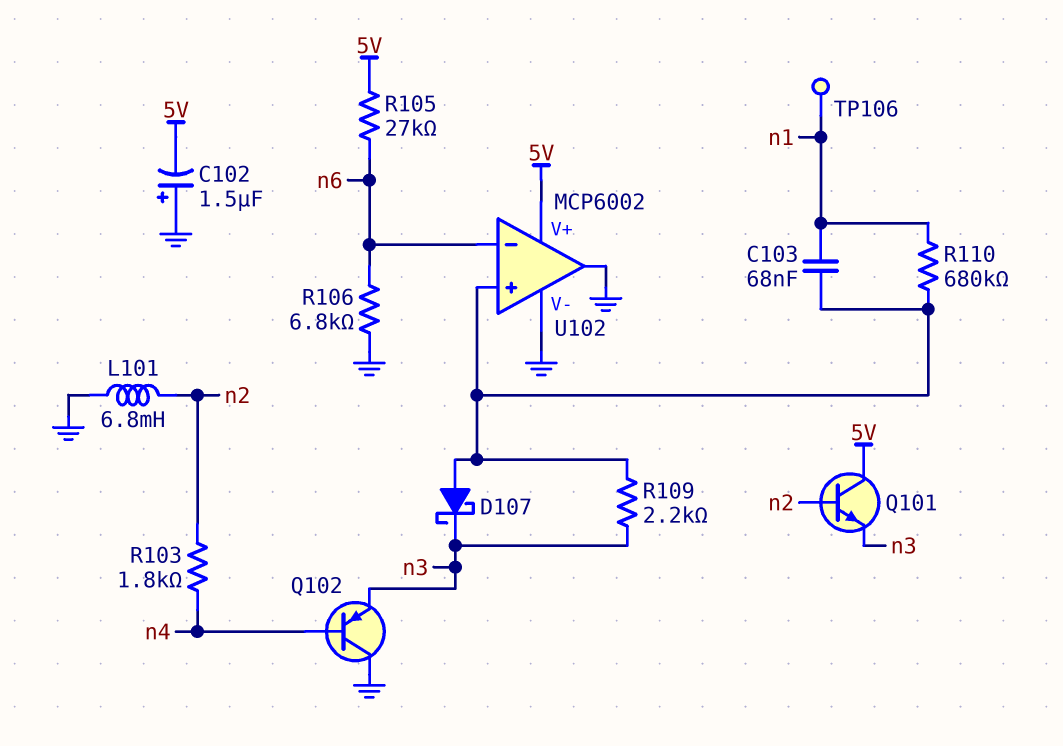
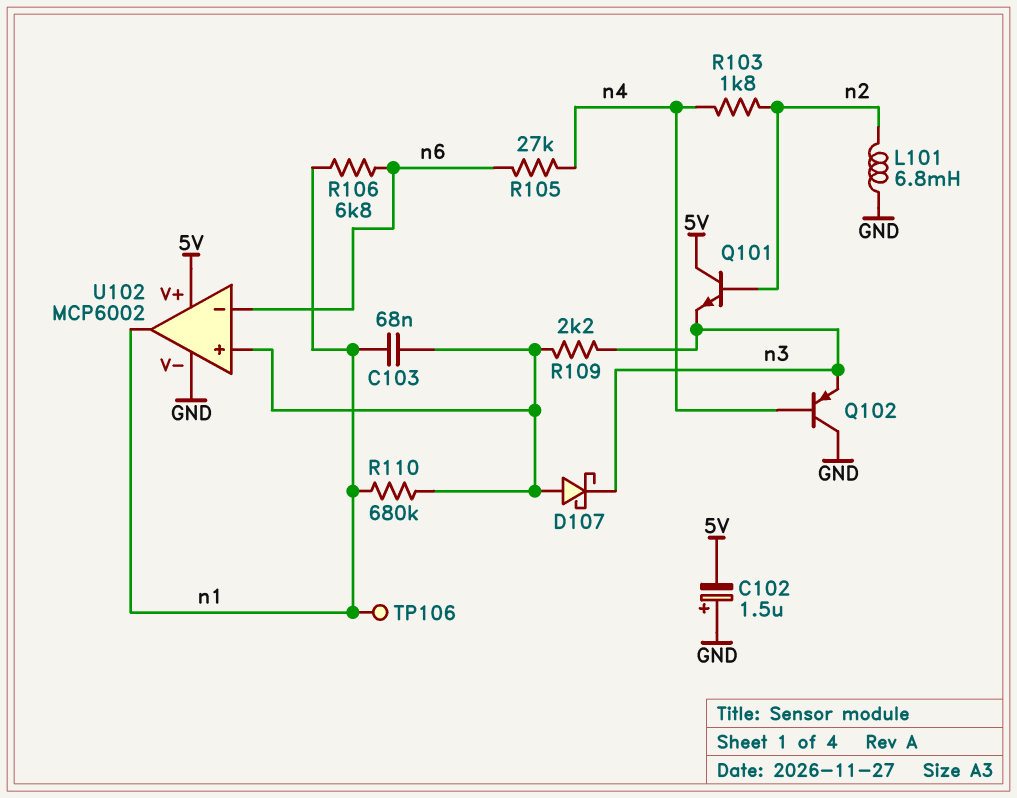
R105: 27k (5V, n6) -> 27k (n4, n6)
R106: 6.8k (GND, n6) -> 6.8k (n1, n6)
U102 pin out: GND -> n1

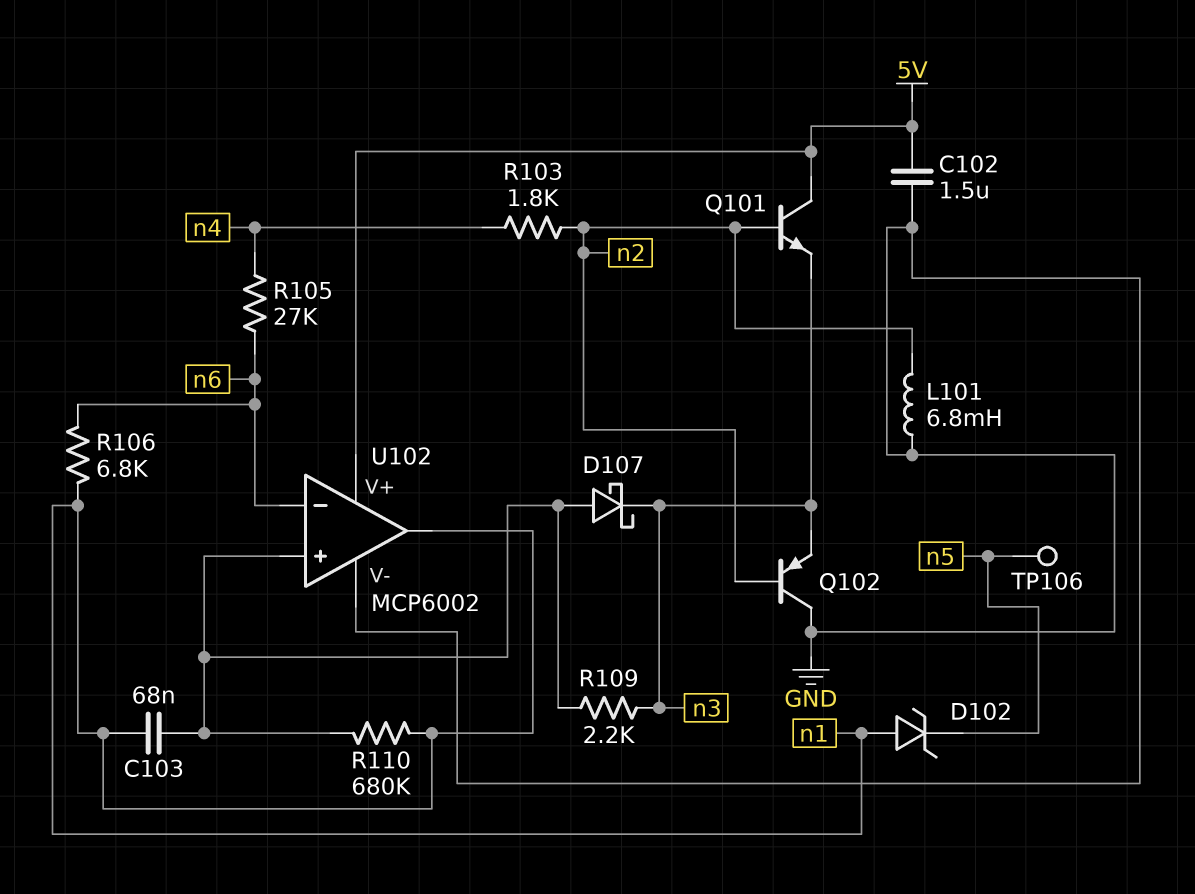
C102: 1.5uF (plus GND, minus 5V) -> 1.5uF (5V, GND)
D102: none -> zener (A n1, K n5)
Q102: PNP (B n4, C GND, E n3) -> PNP (B n2, C GND, E n3)
TP106: test point (n1) -> test point (n5)

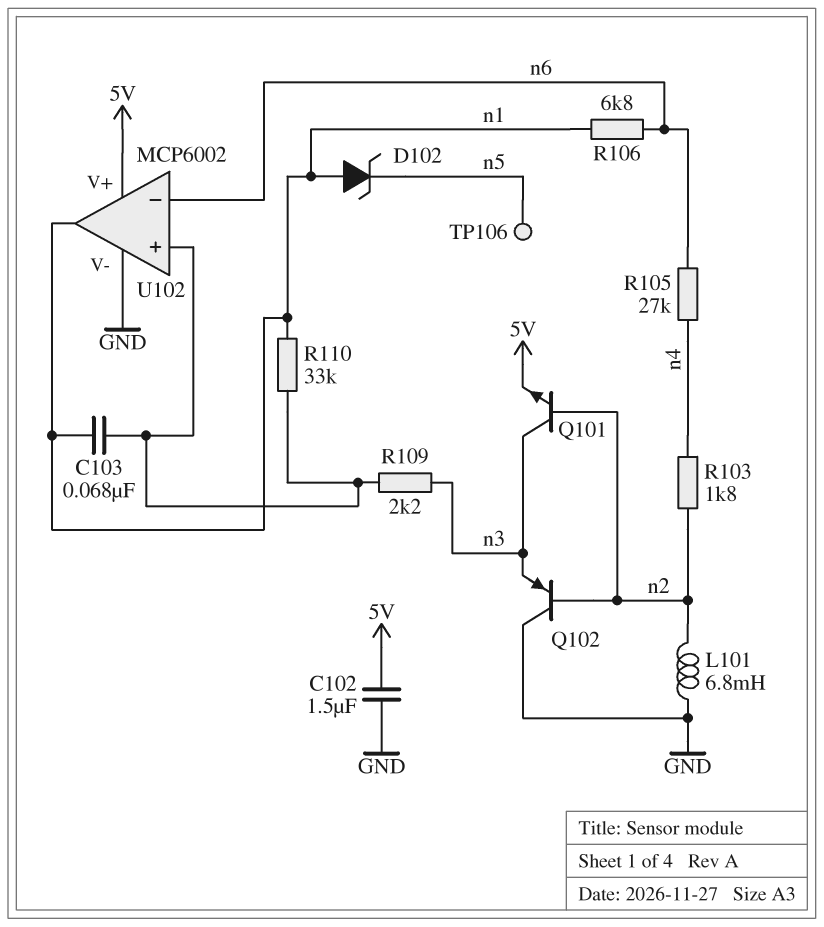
D107: schottky (A U102/in+, K n3) -> none
Q101: NPN (B n2, C 5V, E n3) -> NPN (B n2, C n3, E 5V)
R110: 680k (U102/in+, n1) -> 33k (U102/in+, n1)

